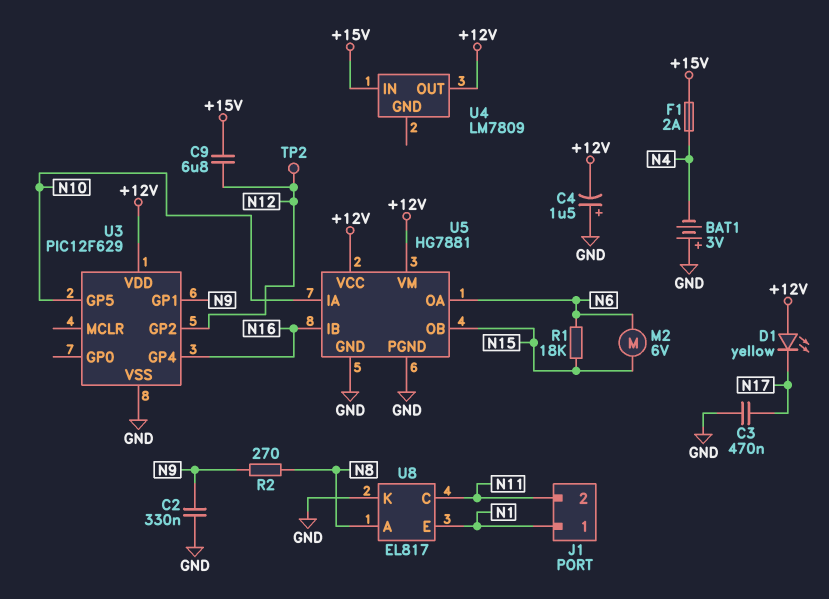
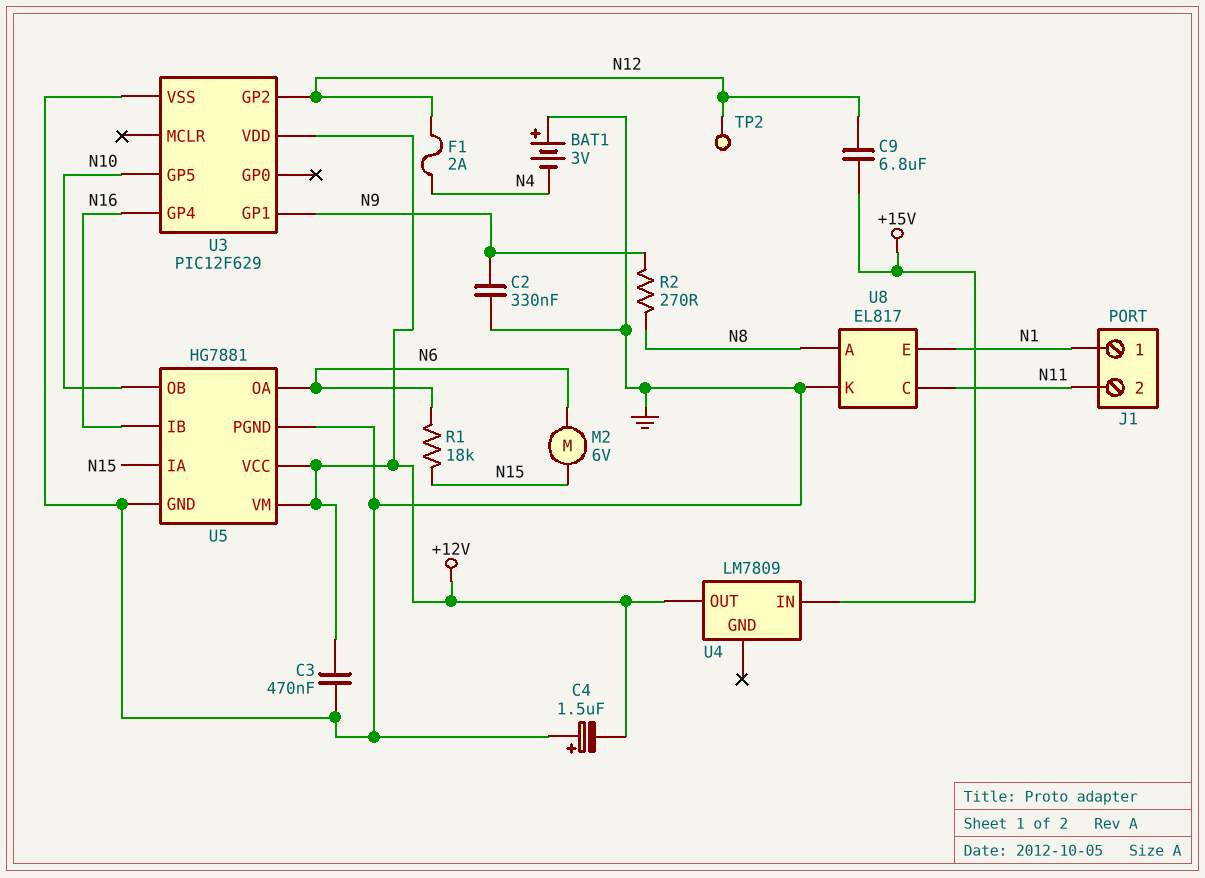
C3: 470nF (GND, N17) -> 470nF (+12V, GND)
D1: LED yellow (A +12V, K N17) -> none
F1: 2A (+15V, N4) -> 2A (N4, N12)
U5 pin IA: N10 -> N15
U5 pin OB: N15 -> N10

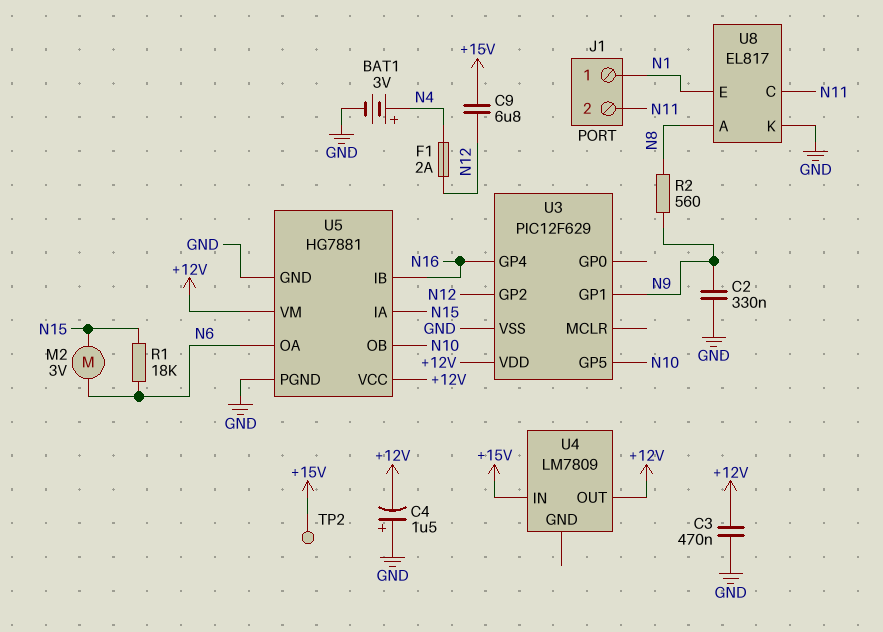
BAT1: 3V (plus GND, minus N4) -> 3V (plus N4, minus GND)
M2: motor 6V (N6, N15) -> motor 3V (N6, N15)
R2: 270 (N8, N9) -> 560 (N8, N9)
TP2: test point (N12) -> test point (+15V)

